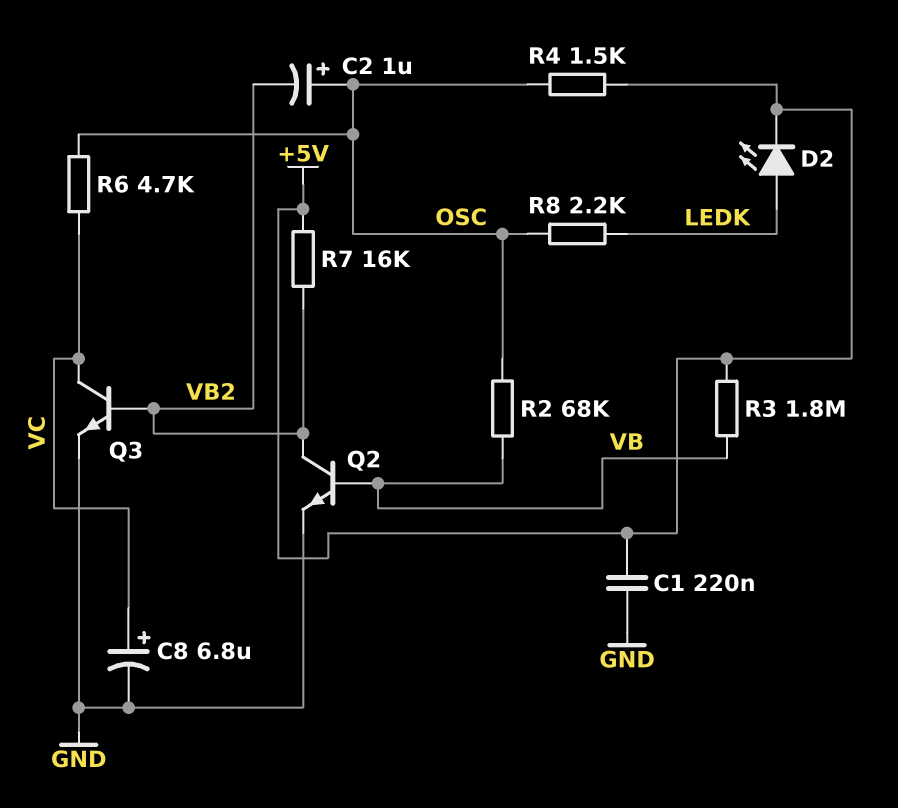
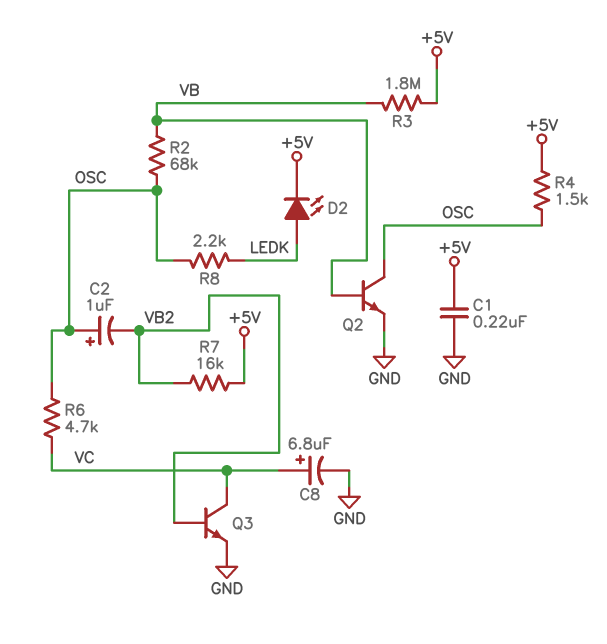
Q2: NPN (B VB, C VB2, E GND) -> NPN (B VB, C OSC, E GND)

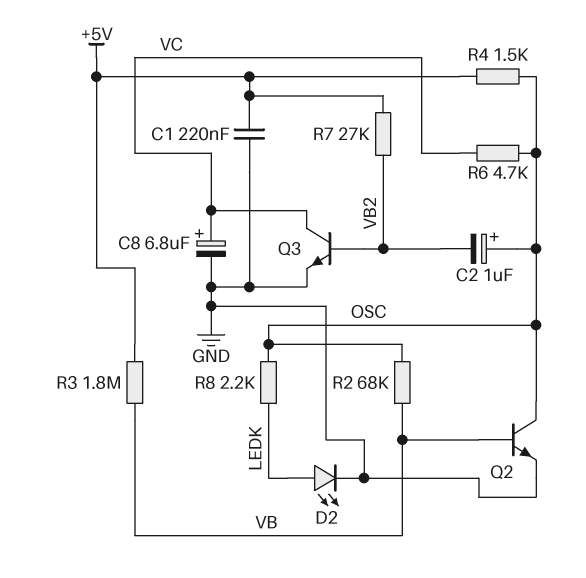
D2: LED (A LEDK, K +5V) -> LED (A LEDK, K GND)
R7: 16k (+5V, VB2) -> 27k (+5V, VB2)

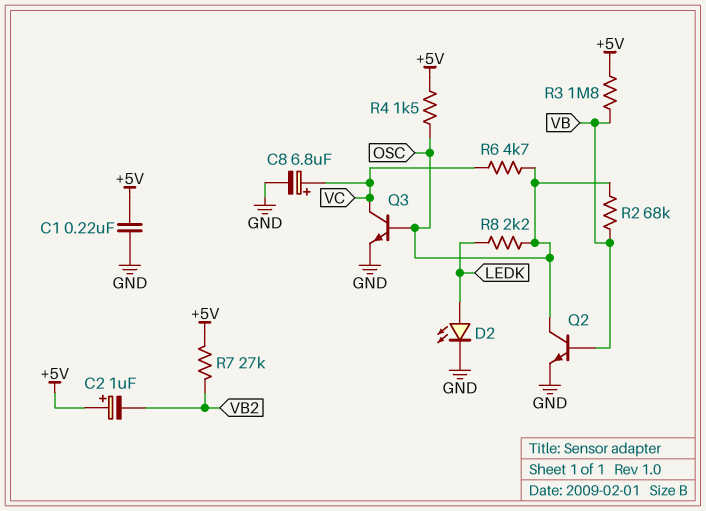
C2: 1uF (plus OSC, minus VB2) -> 1uF (plus +5V, minus VB2)
Q3: NPN (B VB2, C VC, E GND) -> NPN (B OSC, C VC, E GND)

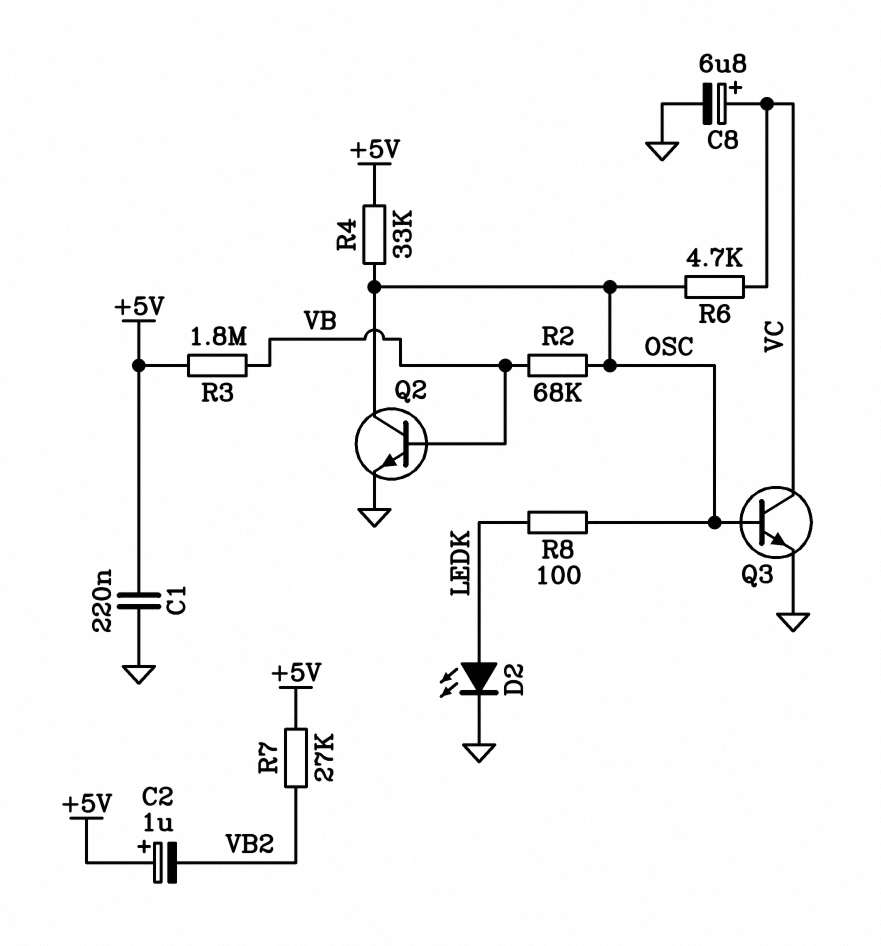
R4: 1.5k (+5V, OSC) -> 33k (+5V, OSC)
R8: 2.2k (LEDK, OSC) -> 100 (LEDK, OSC)

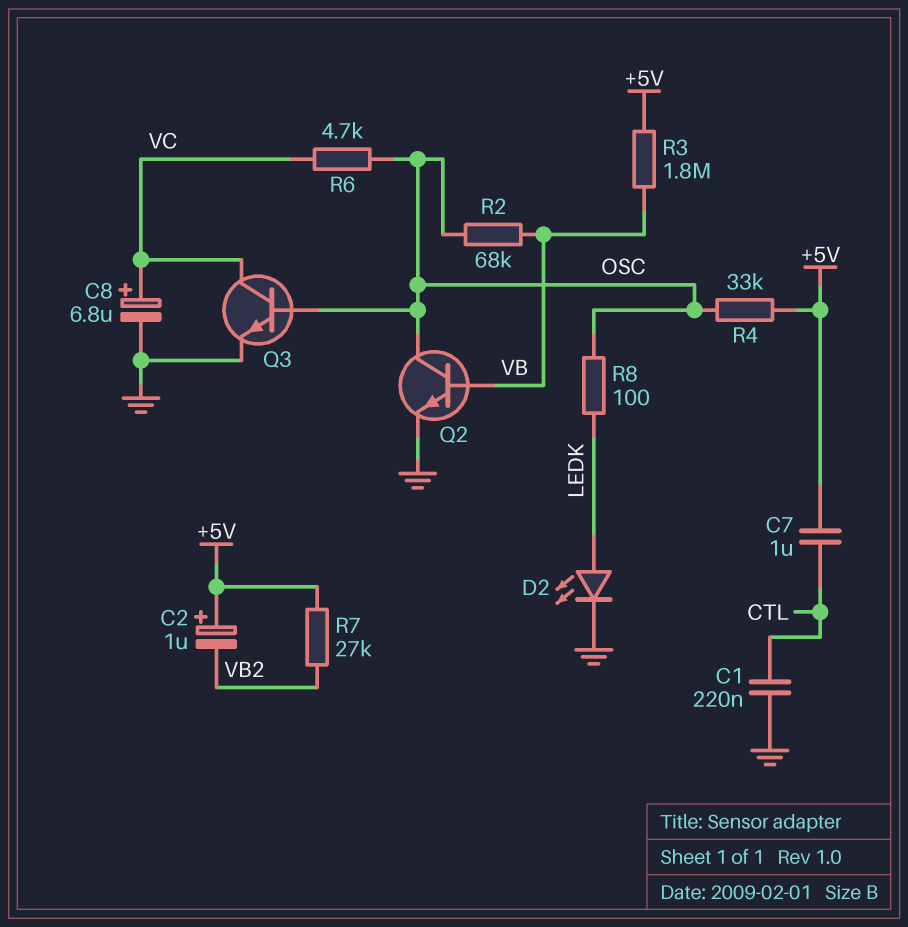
C1: 220nF (+5V, GND) -> 220nF (CTL, GND)
C7: none -> 1uF (+5V, CTL)

